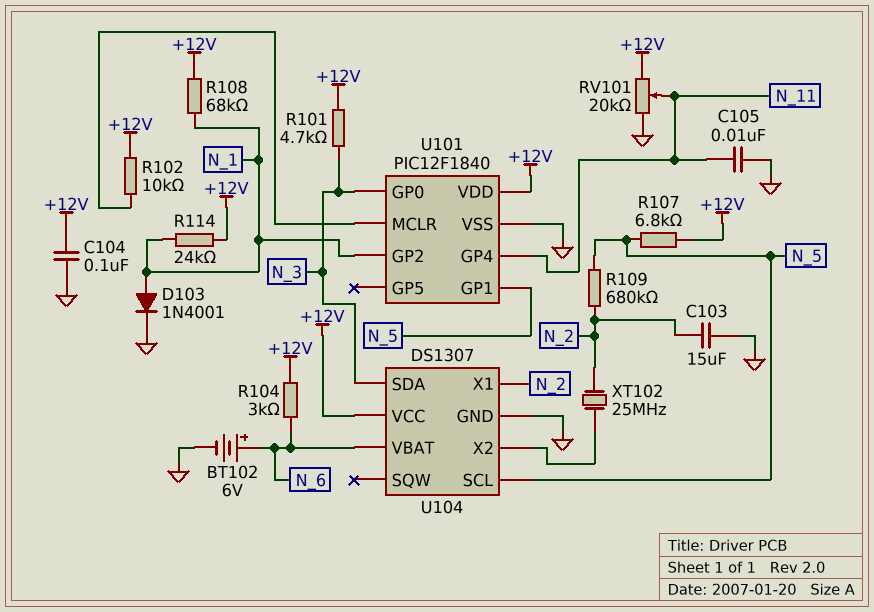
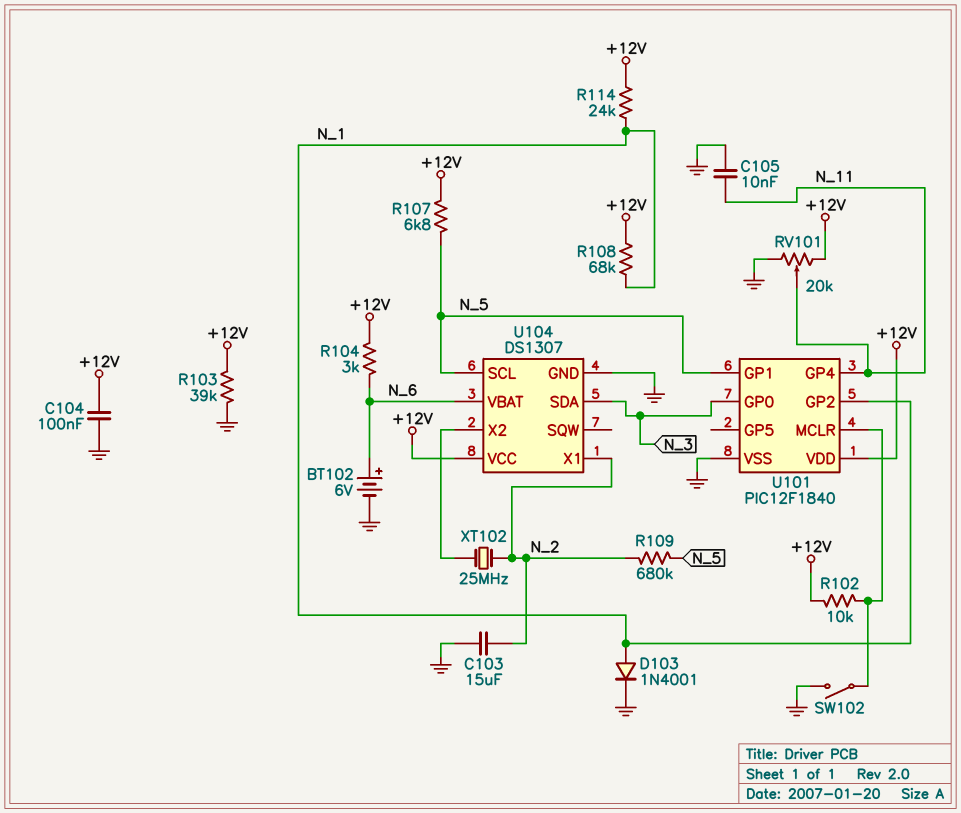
R101: 4.7k (+12V, N_3) -> none
R103: none -> 39k (+12V, GND)
SW102: none -> switch (GND, U101/MCLR)

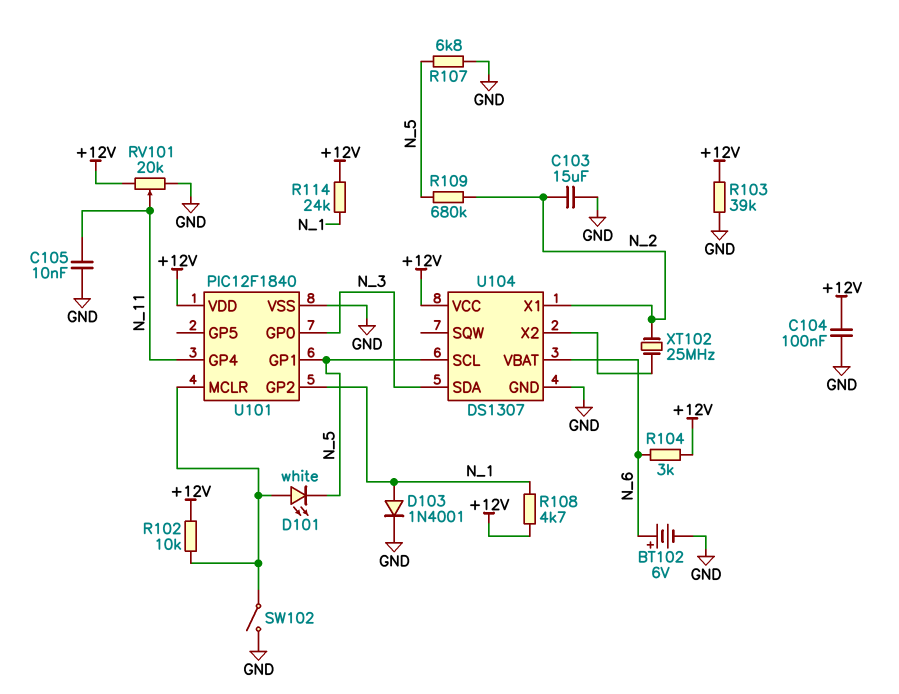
D101: none -> LED white (A U101/MCLR, K N_5)
R107: 6.8k (+12V, N_5) -> 6.8k (GND, N_5)
R108: 68k (+12V, N_1) -> 4.7k (+12V, N_1)

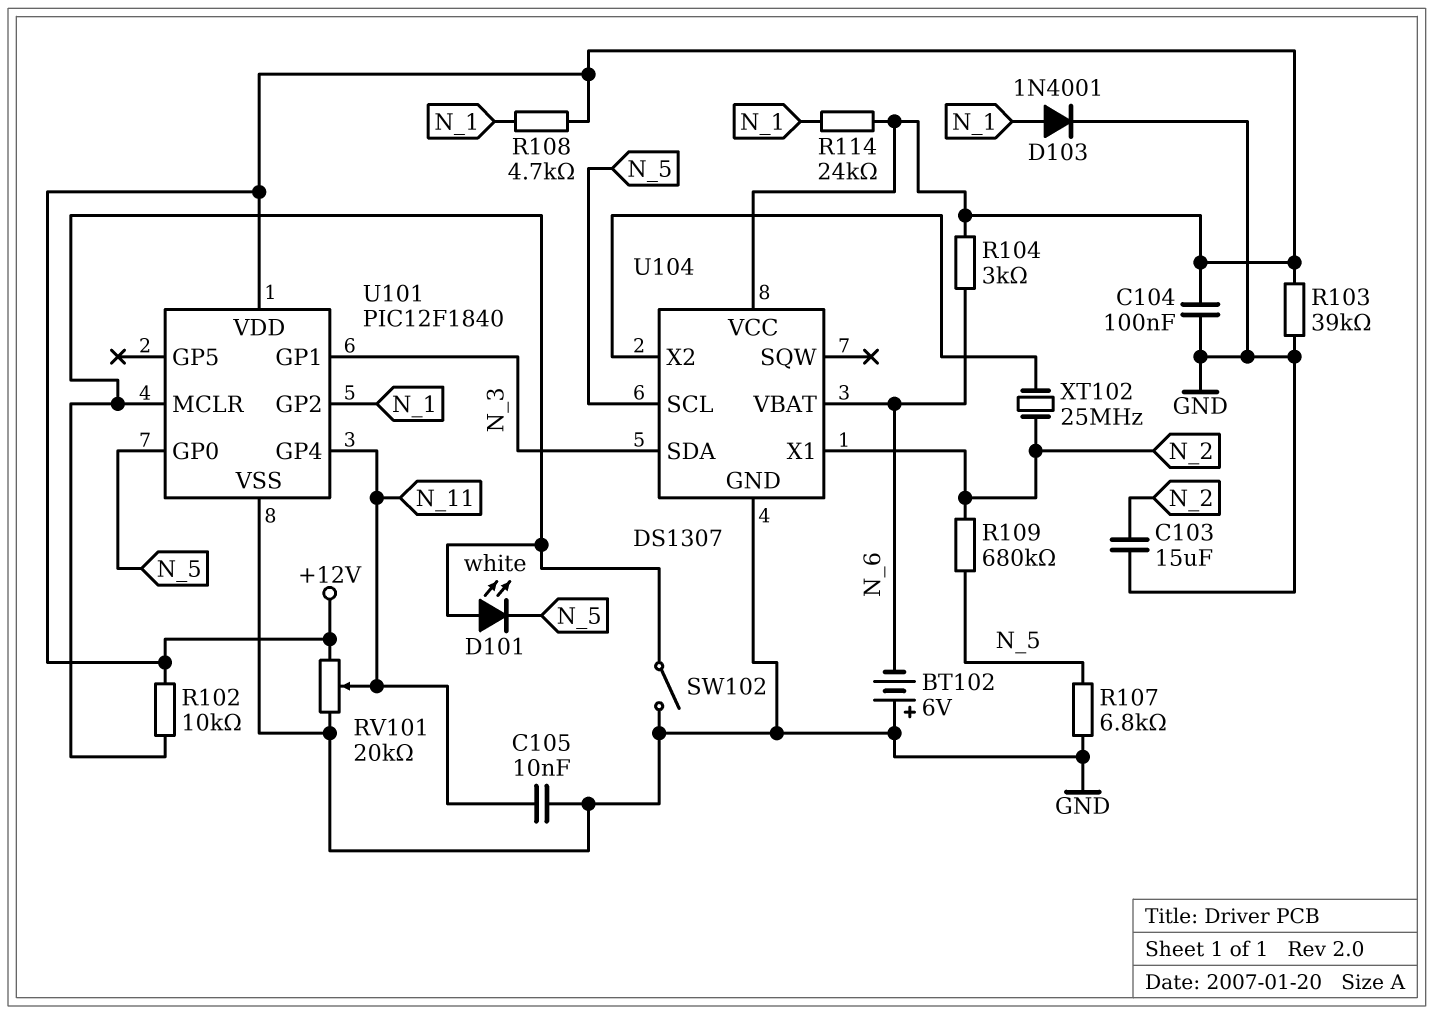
BT102: 6V (plus N_6, minus GND) -> 6V (plus GND, minus N_6)
U101 pin GP0: N_3 -> N_5
U101 pin GP1: N_5 -> N_3

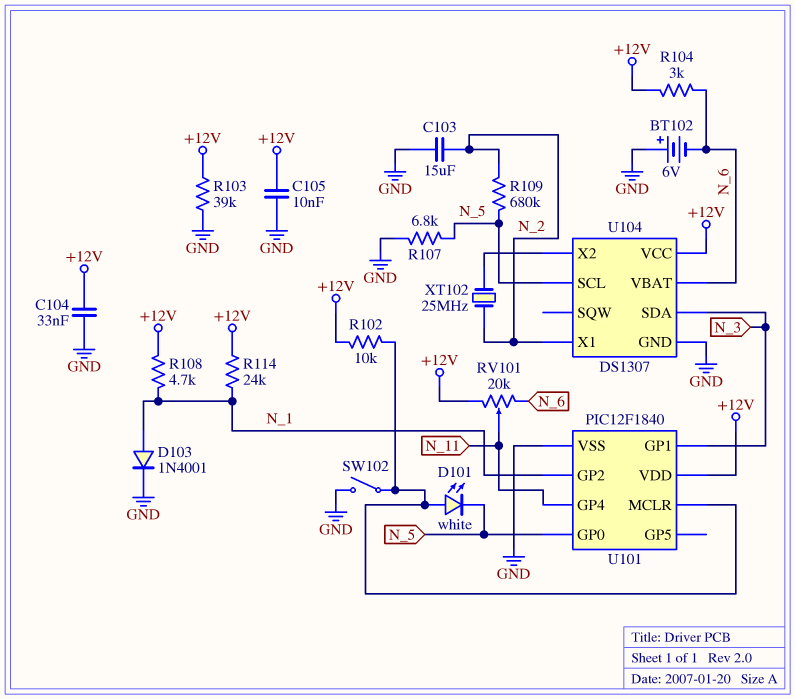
C104: 100nF (+12V, GND) -> 33nF (+12V, GND)
C105: 10nF (GND, N_11) -> 10nF (+12V, GND)
RV101: 20k (+12V, GND, wiper N_11) -> 20k (+12V, N_6, wiper N_11)

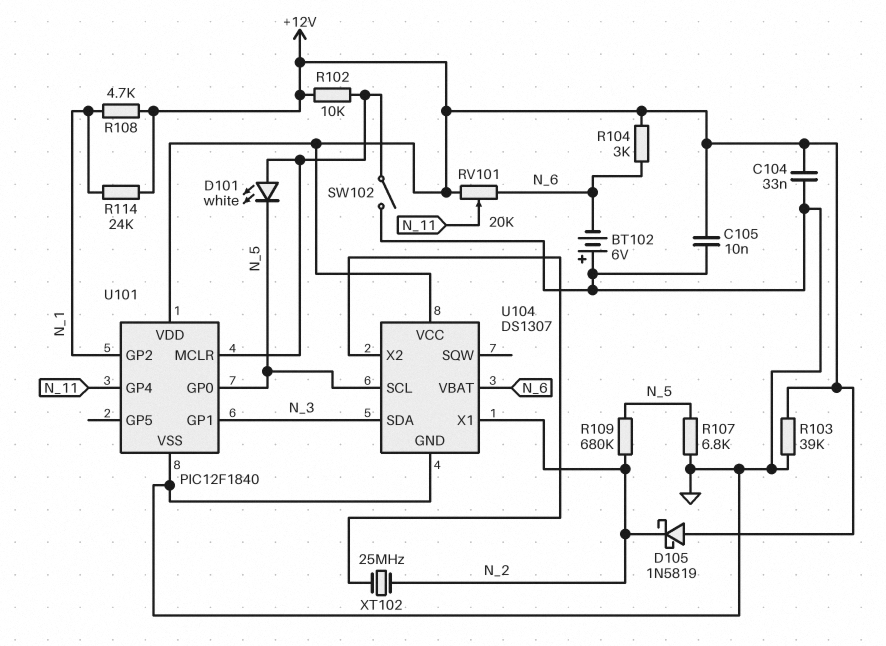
C103: 15uF (GND, N_2) -> none
D103: diode 1N4001 (A N_1, K GND) -> none
D105: none -> schottky 1N5819 (A +12V, K N_2)

